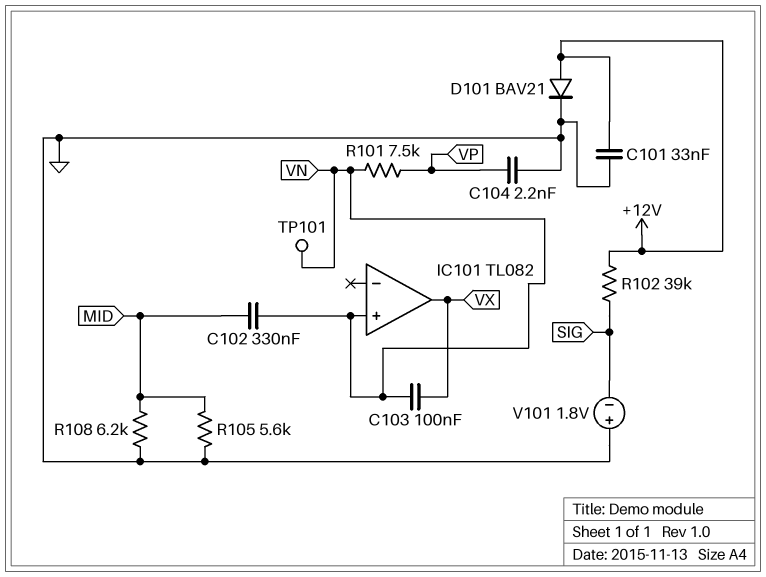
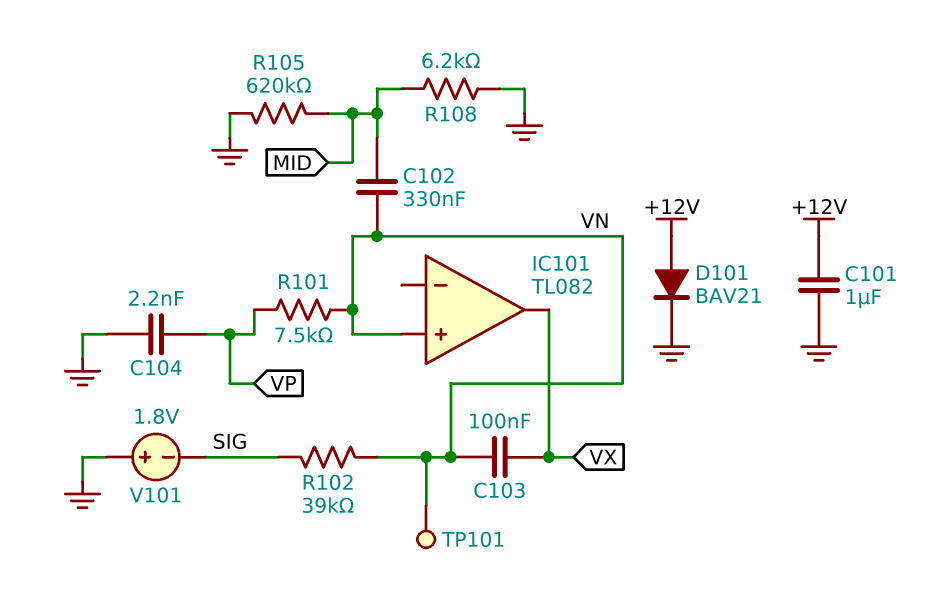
C101: 33nF (+12V, GND) -> 1uF (+12V, GND)
R102: 39k (+12V, SIG) -> 39k (SIG, VN)
R105: 5.6k (GND, MID) -> 620k (GND, MID)

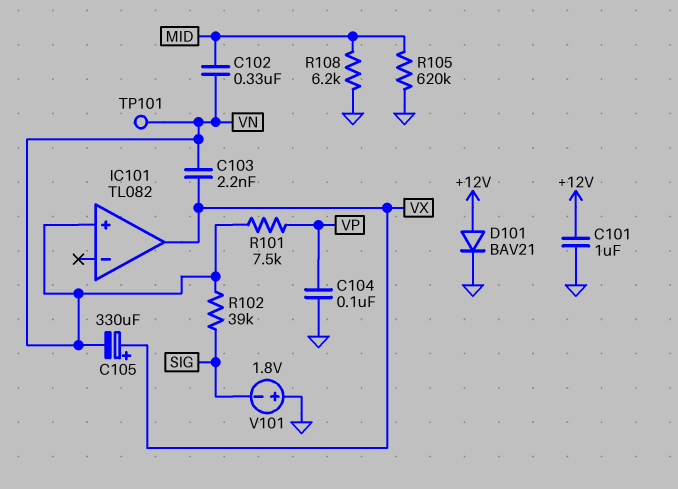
C103: 100nF (VN, VX) -> 2.2nF (VN, VX)
C104: 2.2nF (GND, VP) -> 100nF (GND, VP)
C105: none -> 330uF (plus VX, minus VN)

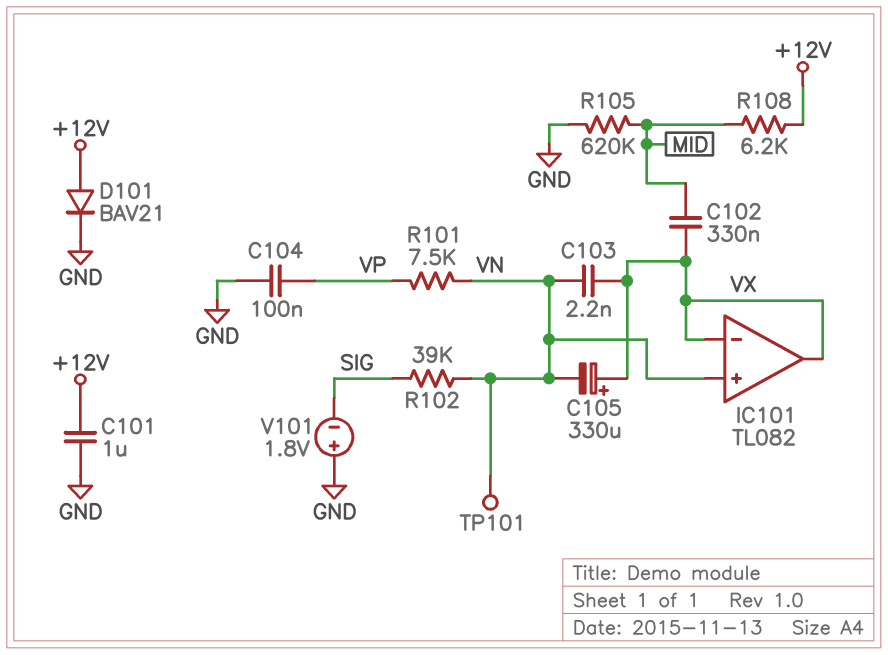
C102: 330nF (MID, VN) -> 330nF (MID, VX)
IC101 pin in-: none -> VX
R108: 6.2k (GND, MID) -> 6.2k (+12V, MID)

